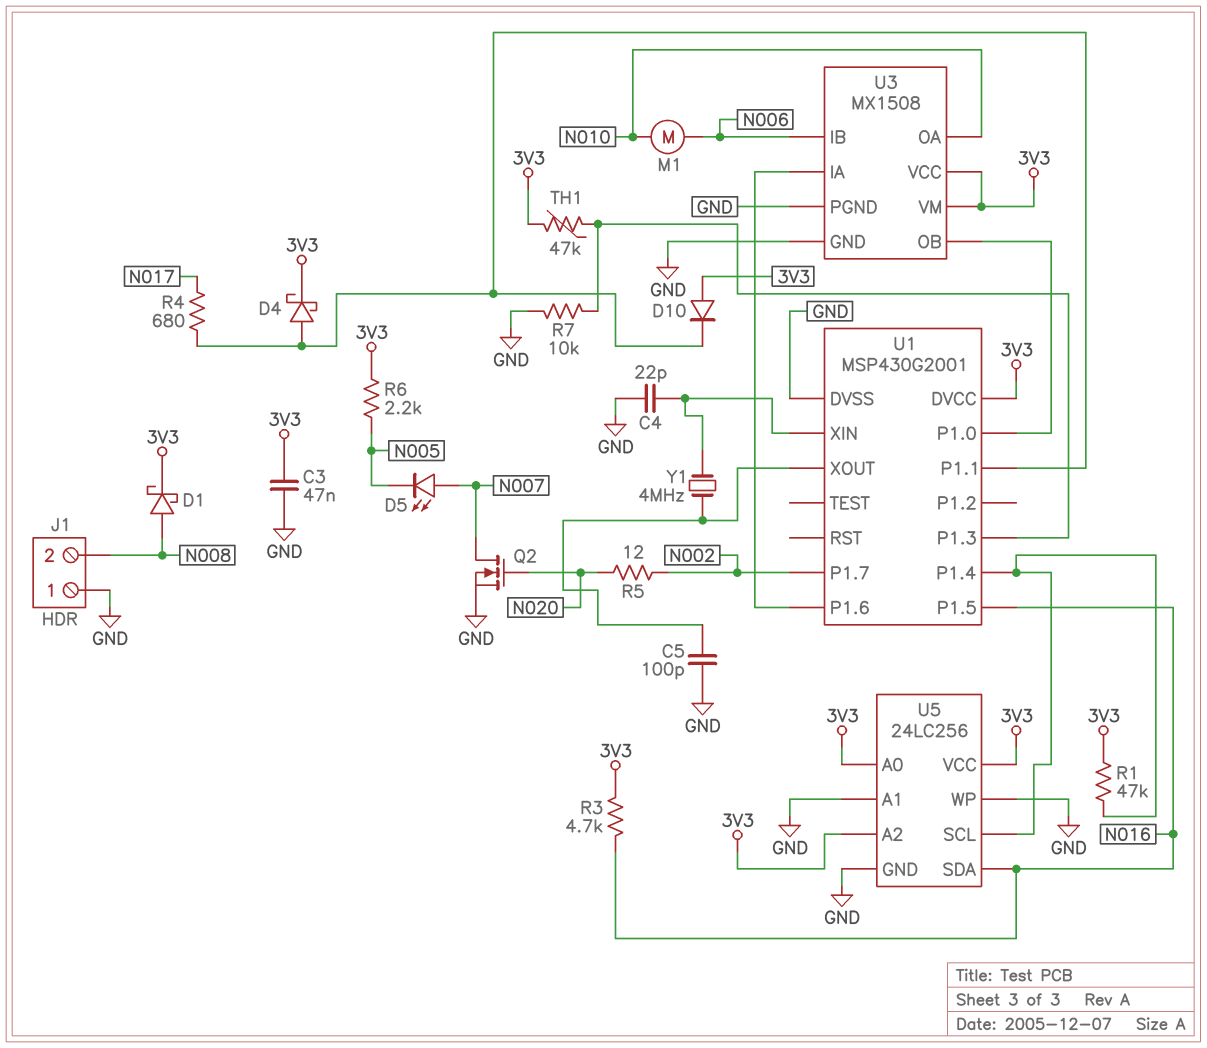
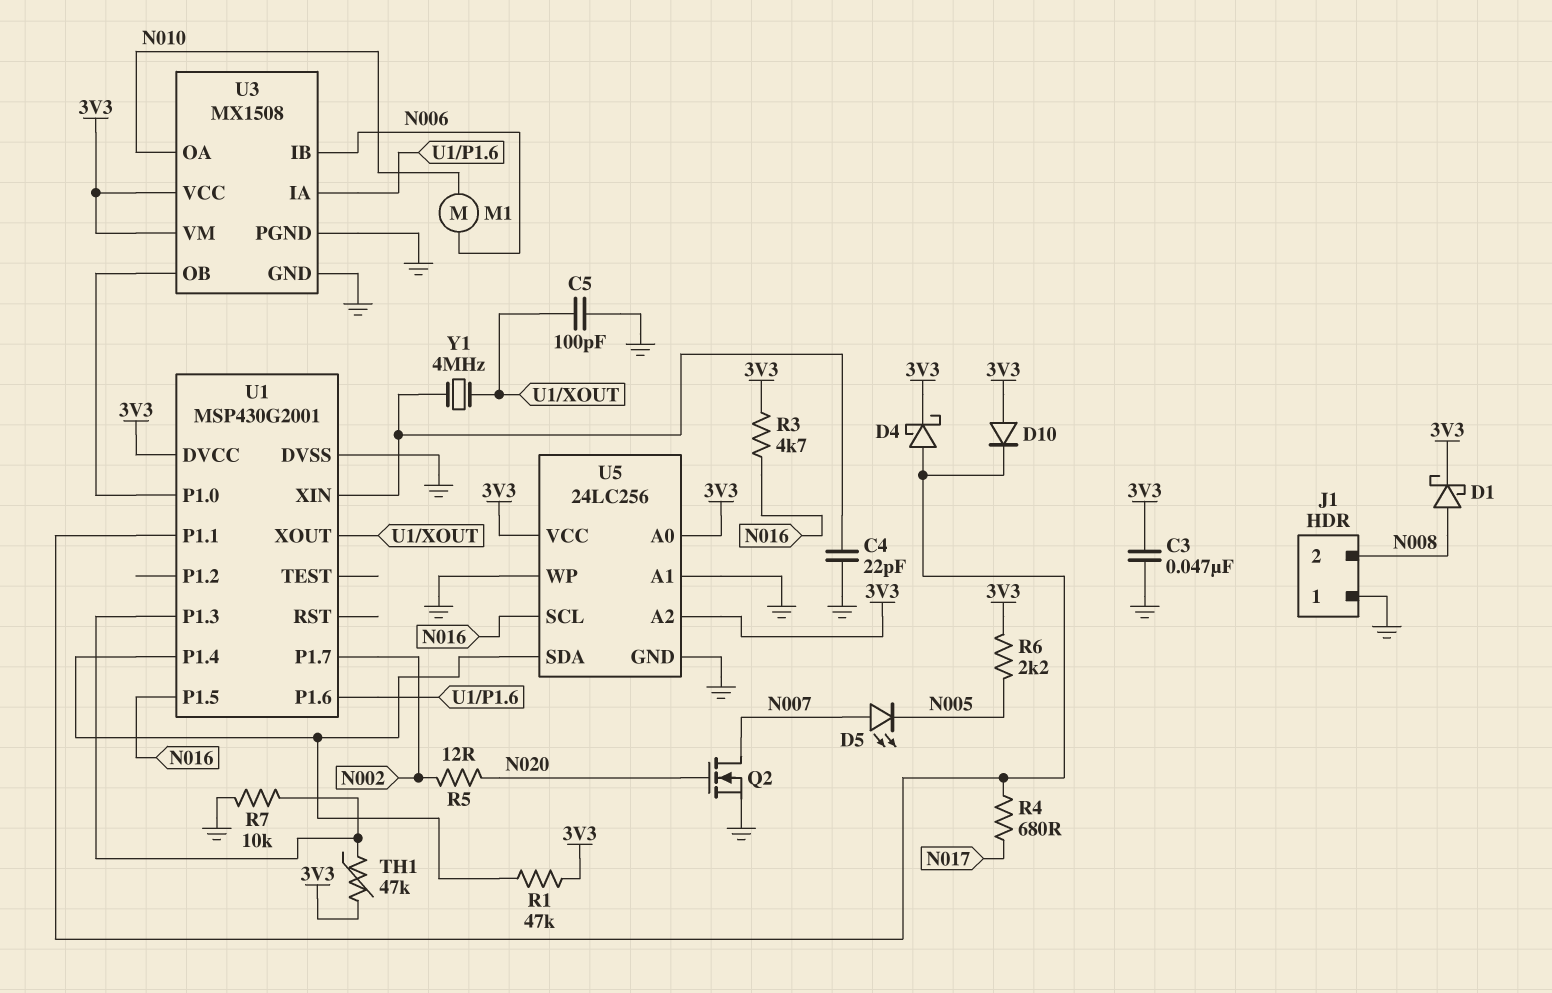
U5 pin SCL: U1/P1.4 -> N016
U5 pin SDA: N016 -> U1/P1.4

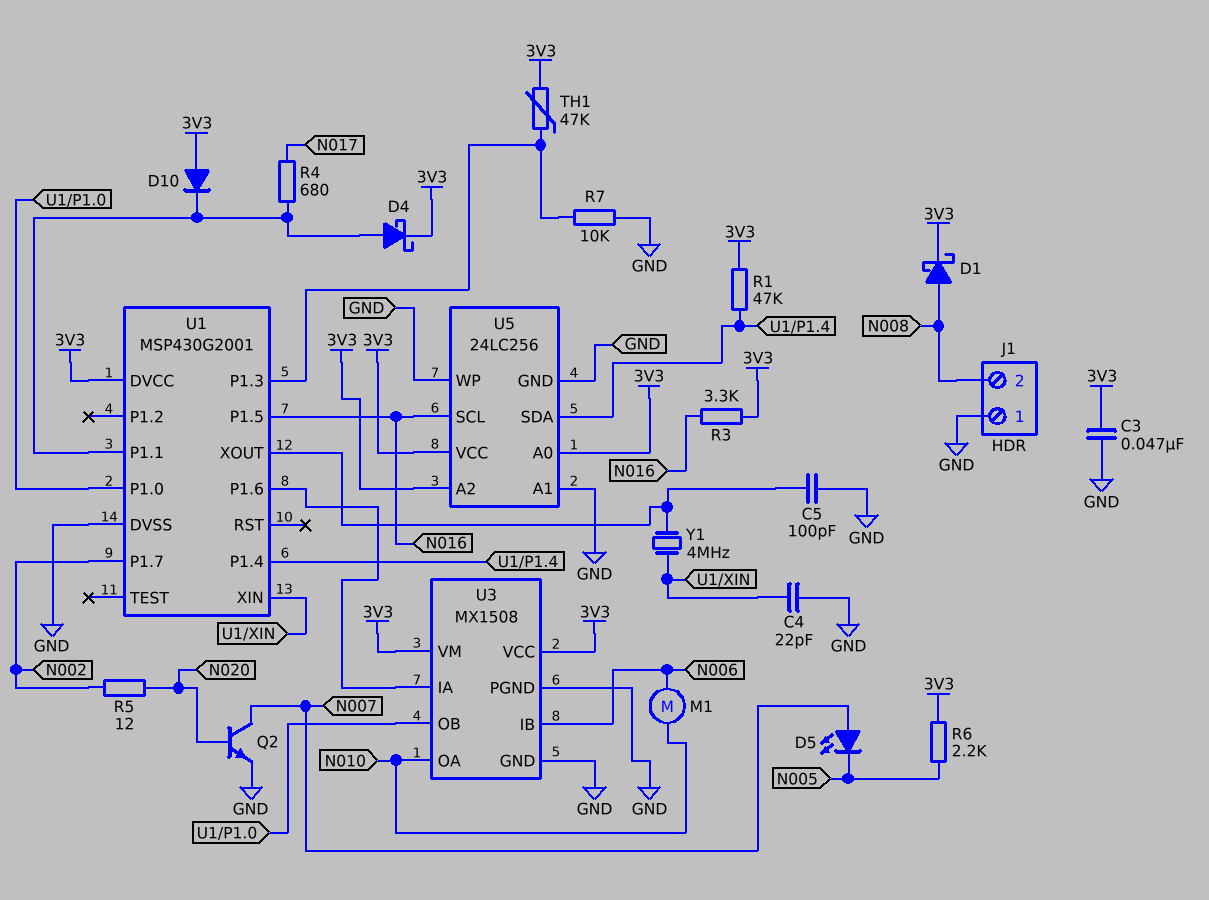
Q2: NMOS (G N020, D N007, S GND) -> NPN (B N020, C N007, E GND)
R3: 4.7k (3V3, N016) -> 3.3k (3V3, N016)

